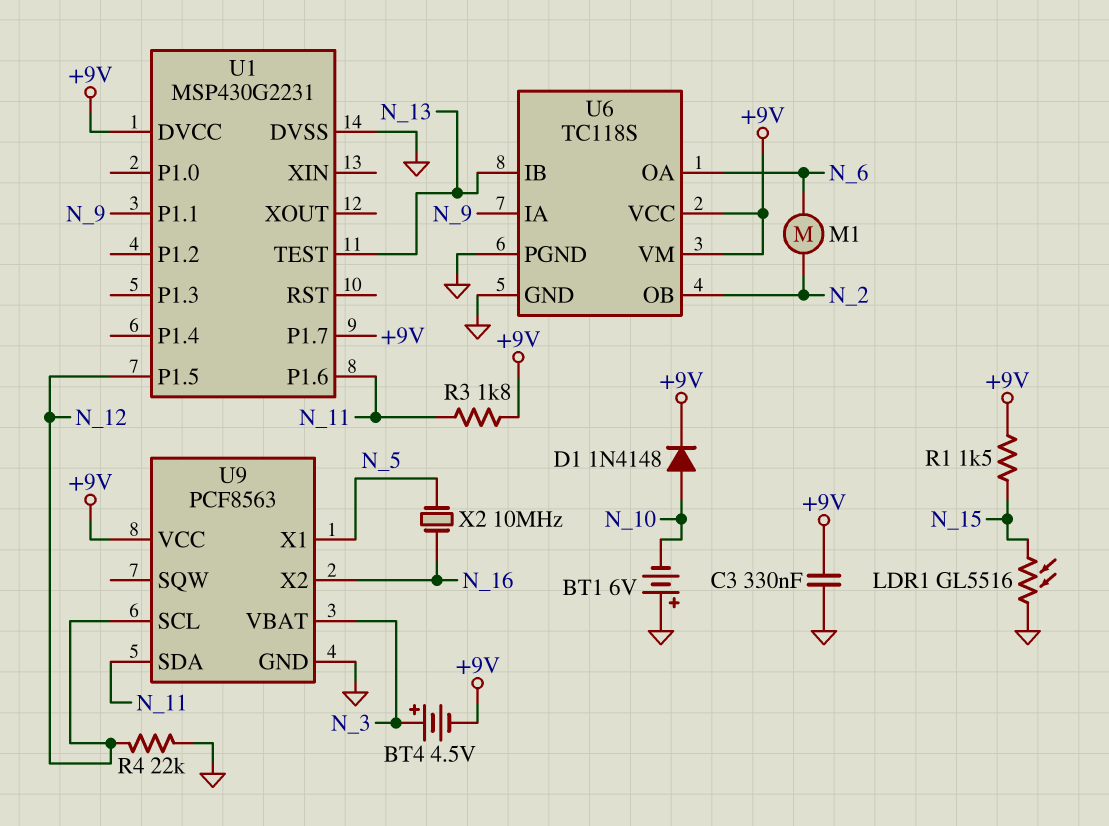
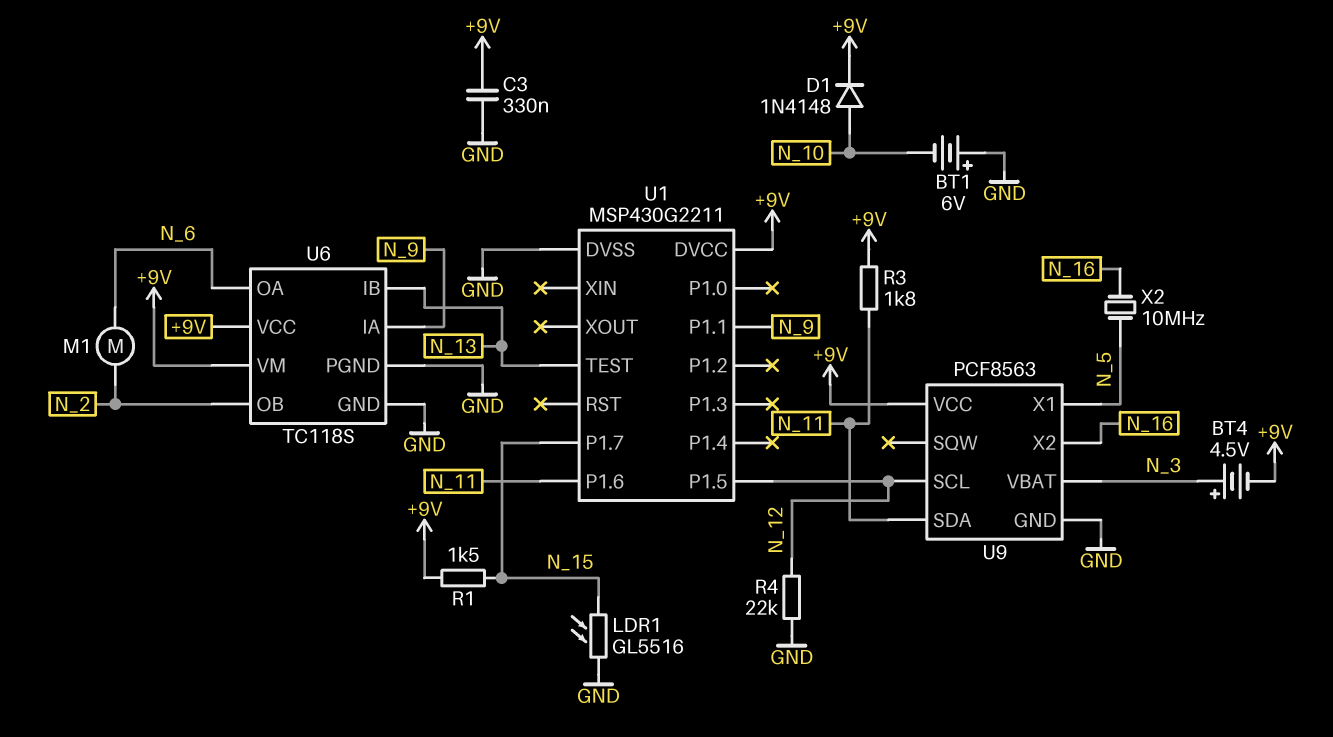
U1: MSP430G2231 -> MSP430G2211
U1 pin P1.7: +9V -> N_15

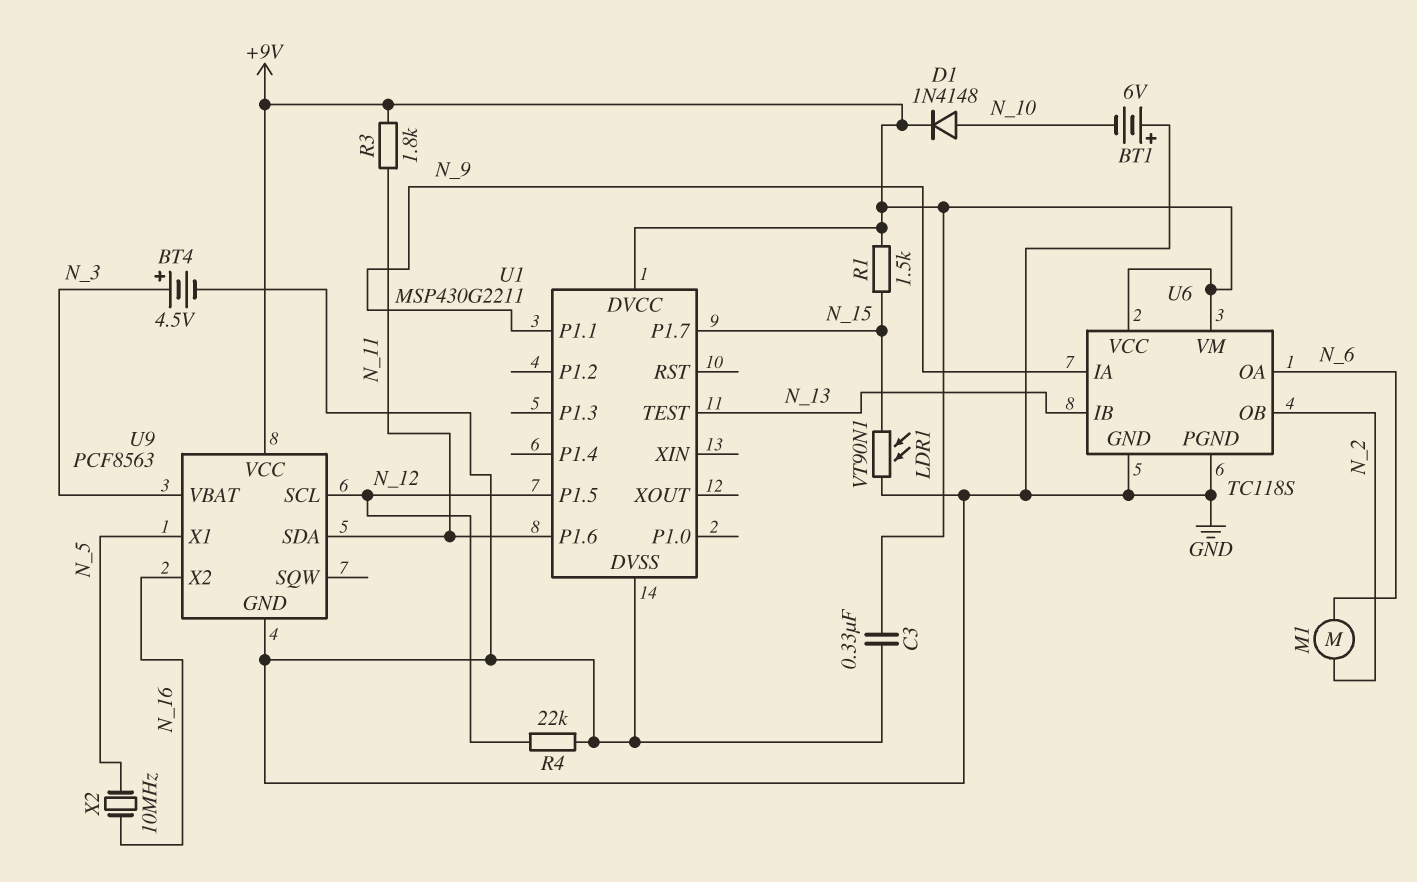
BT4: 4.5V (plus N_3, minus +9V) -> 4.5V (plus N_3, minus GND)
LDR1: GL5516 (GND, N_15) -> VT90N1 (GND, N_15)

